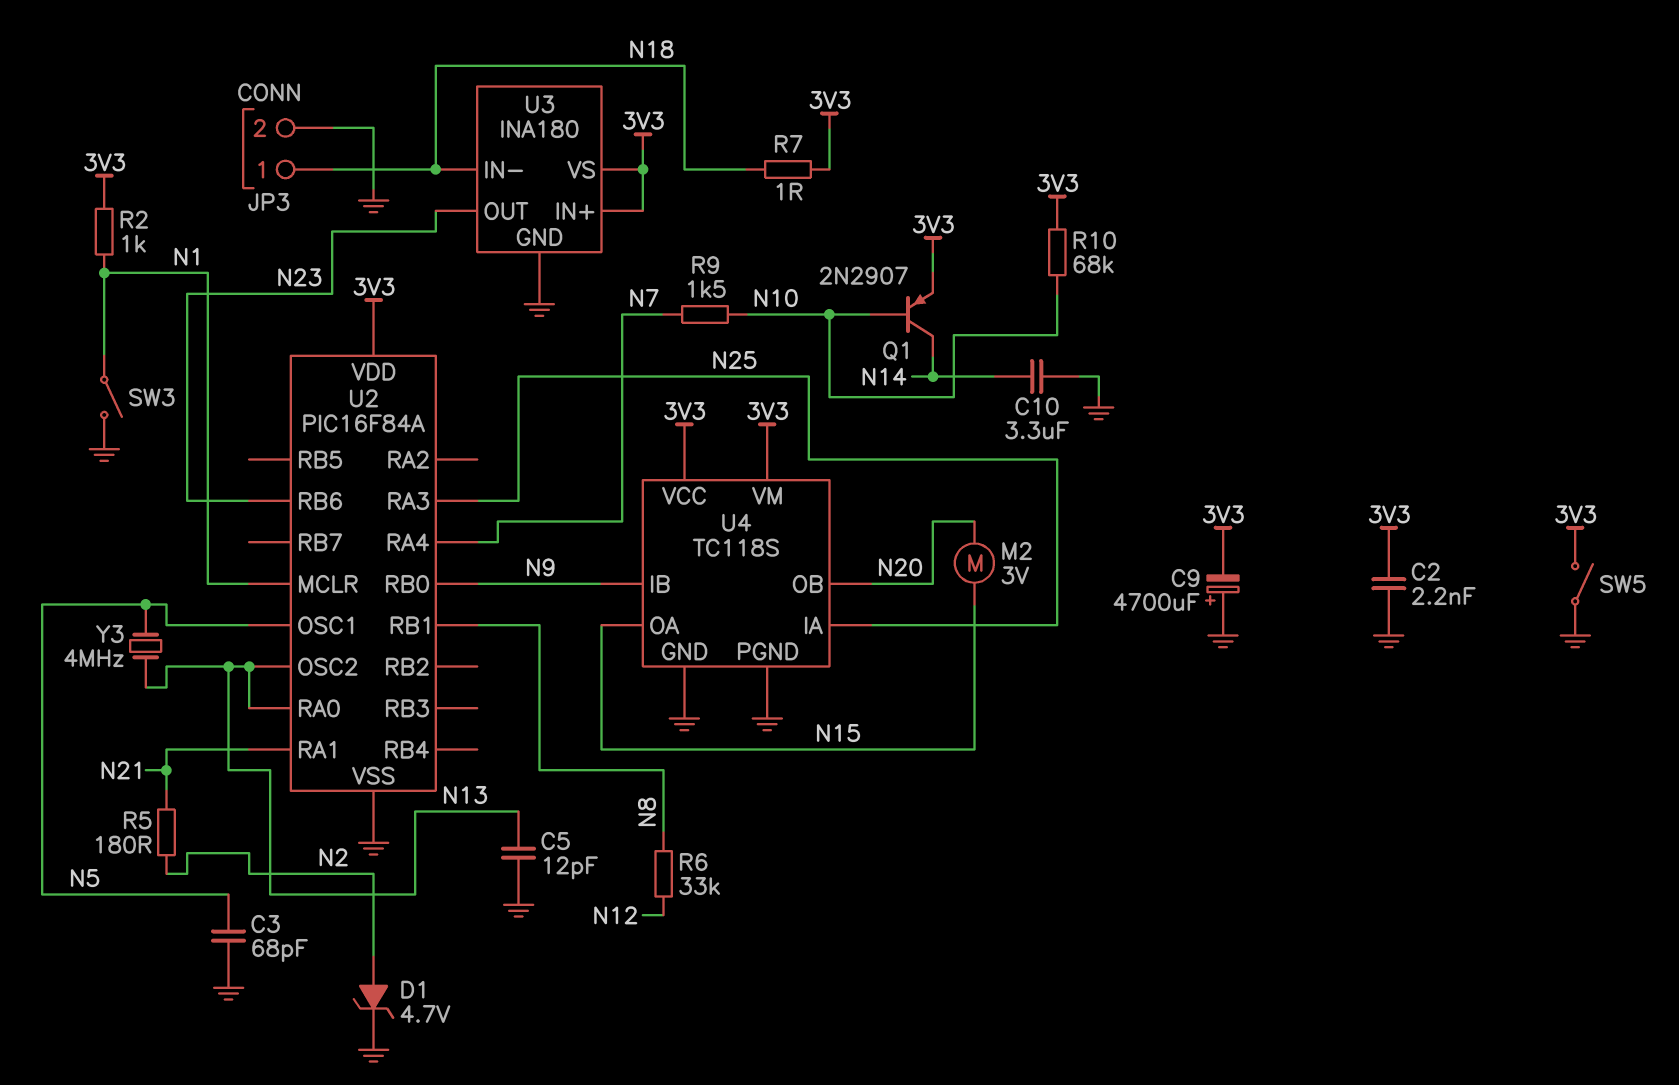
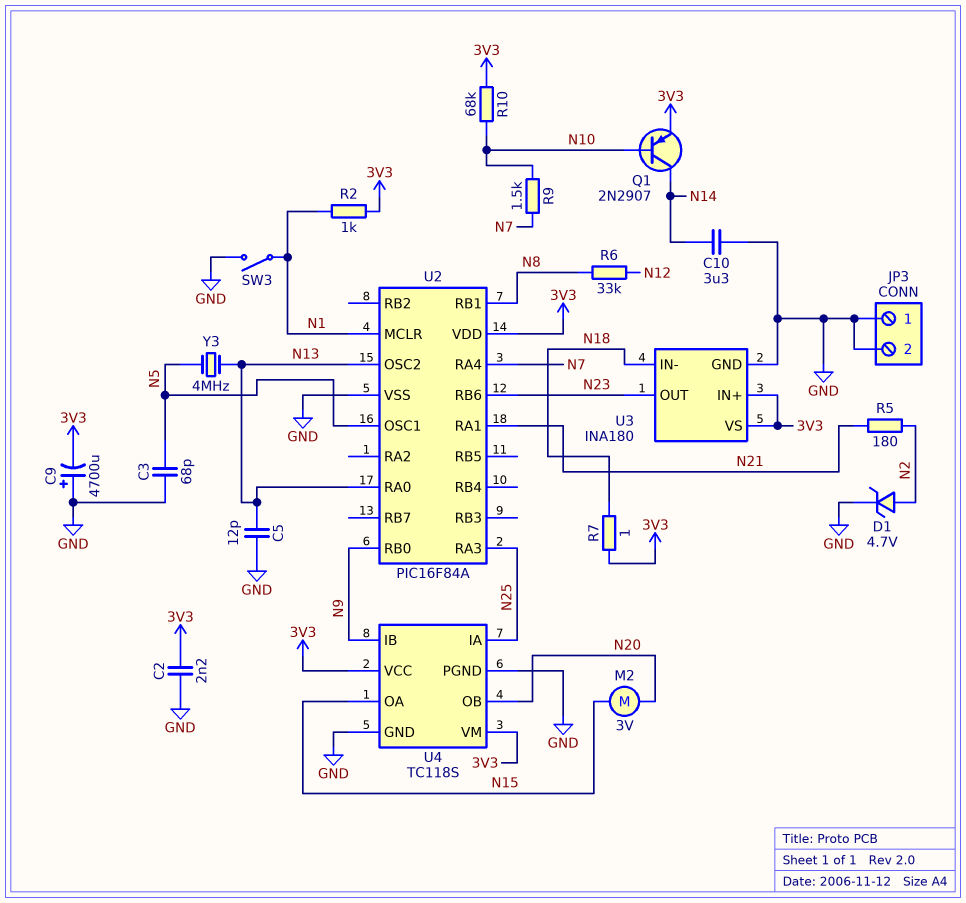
JP3 pin 1: N18 -> GND
SW5: switch (3V3, GND) -> none

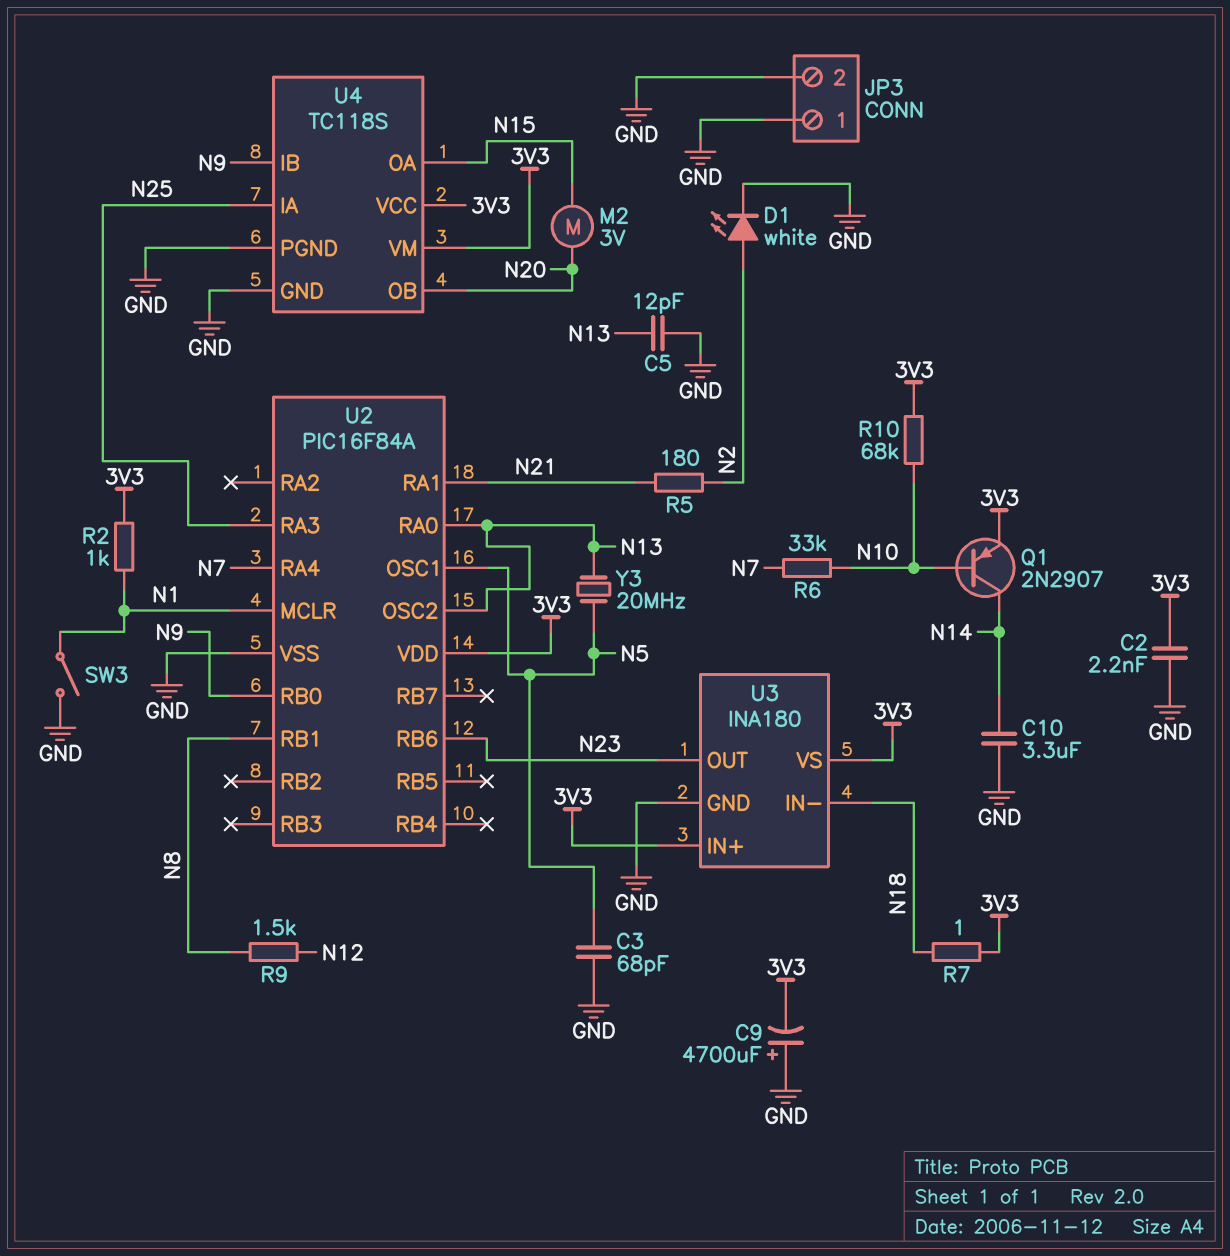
D1: zener 4.7V (A N2, K GND) -> LED white (A N2, K GND)
R6: 33k (N8, N12) -> 33k (N7, N10)
R9: 1.5k (N7, N10) -> 1.5k (N8, N12)
Y3: 4MHz (N5, N13) -> 20MHz (N5, N13)

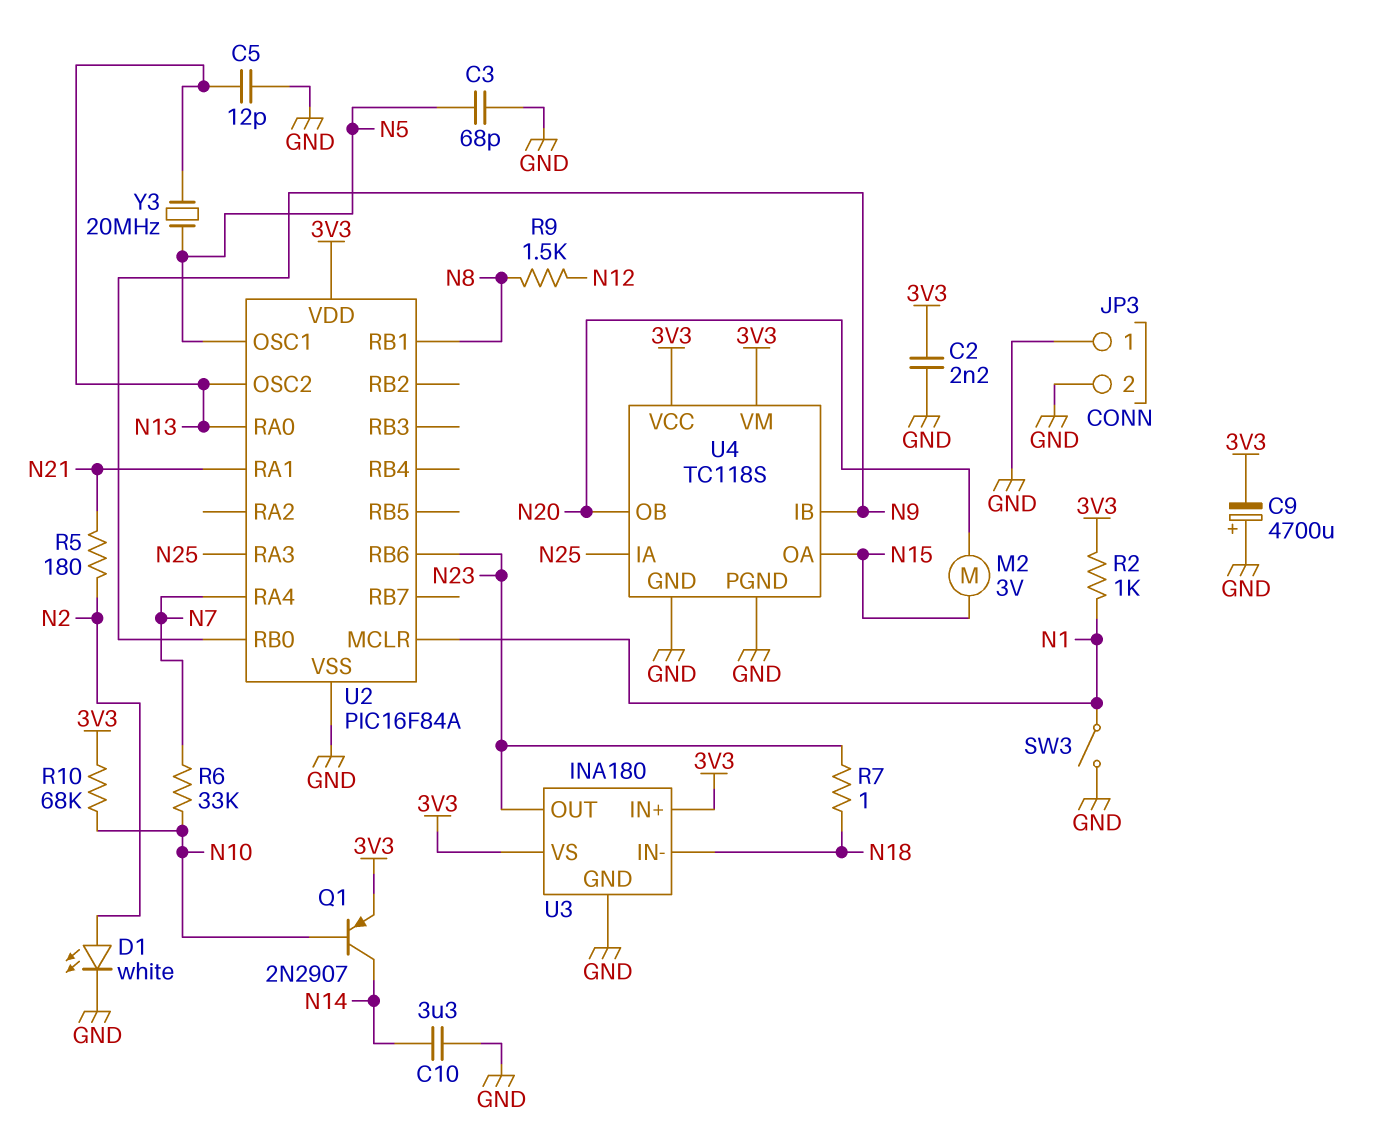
R7: 1 (3V3, N18) -> 1 (N18, N23)

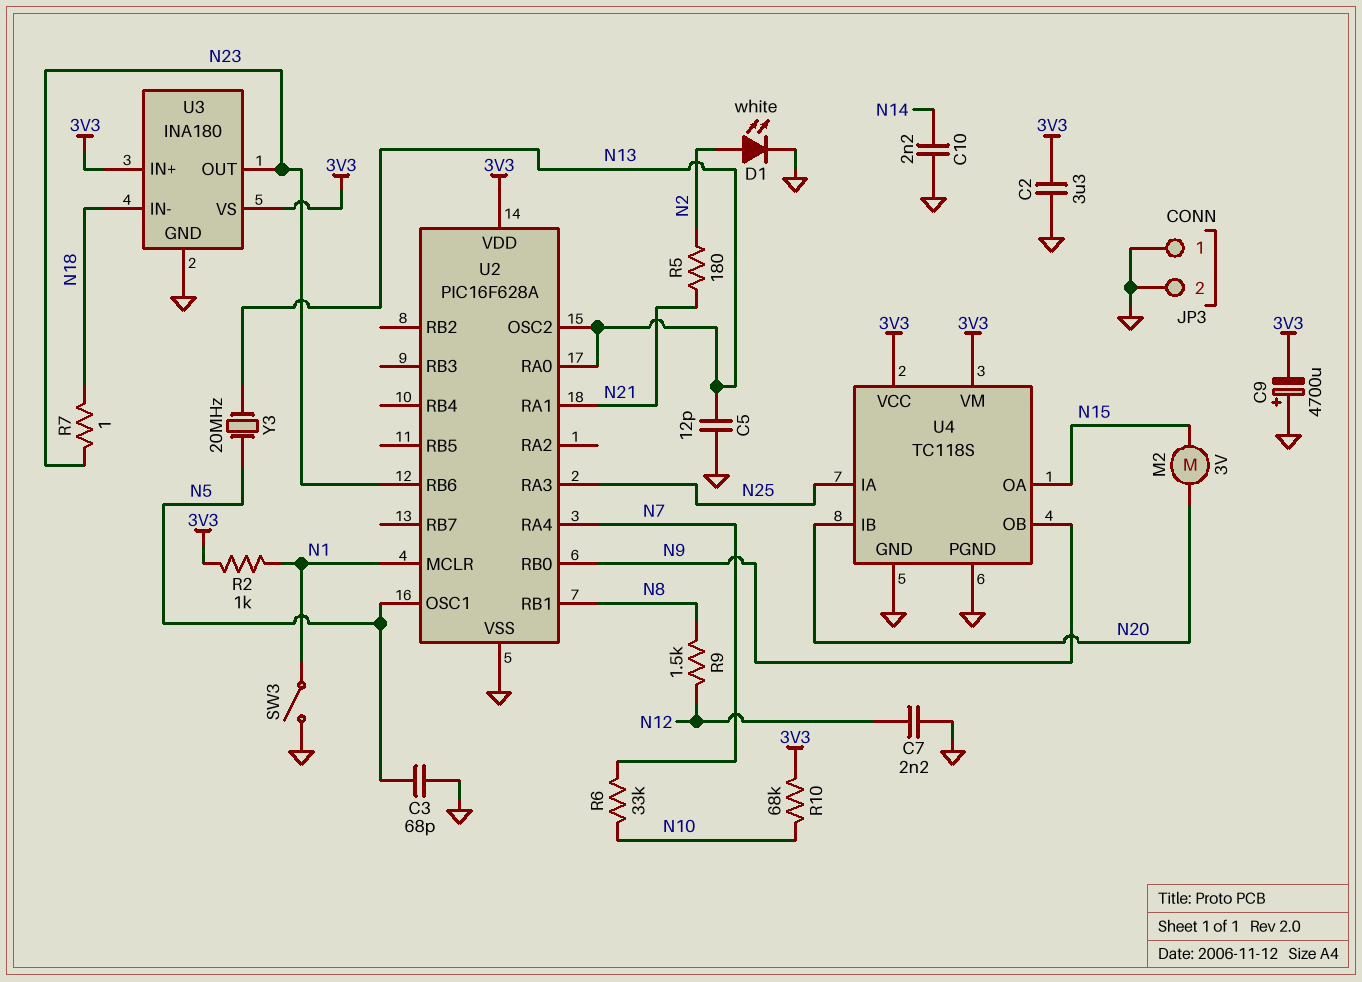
C2: 2.2nF (3V3, GND) -> 3.3uF (3V3, GND)
C7: none -> 2.2nF (GND, N12)
C10: 3.3uF (GND, N14) -> 2.2nF (GND, N14)
Q1: PNP 2N2907 (B N10, C N14, E 3V3) -> none
U2: PIC16F84A -> PIC16F628A
U4 pin IB: N9 -> N20
U4 pin OB: N20 -> N9

